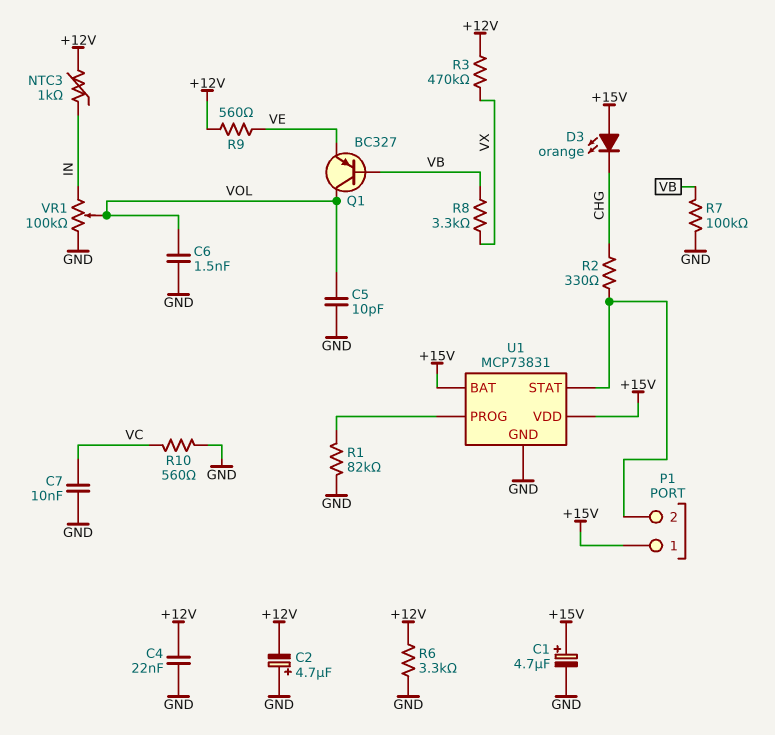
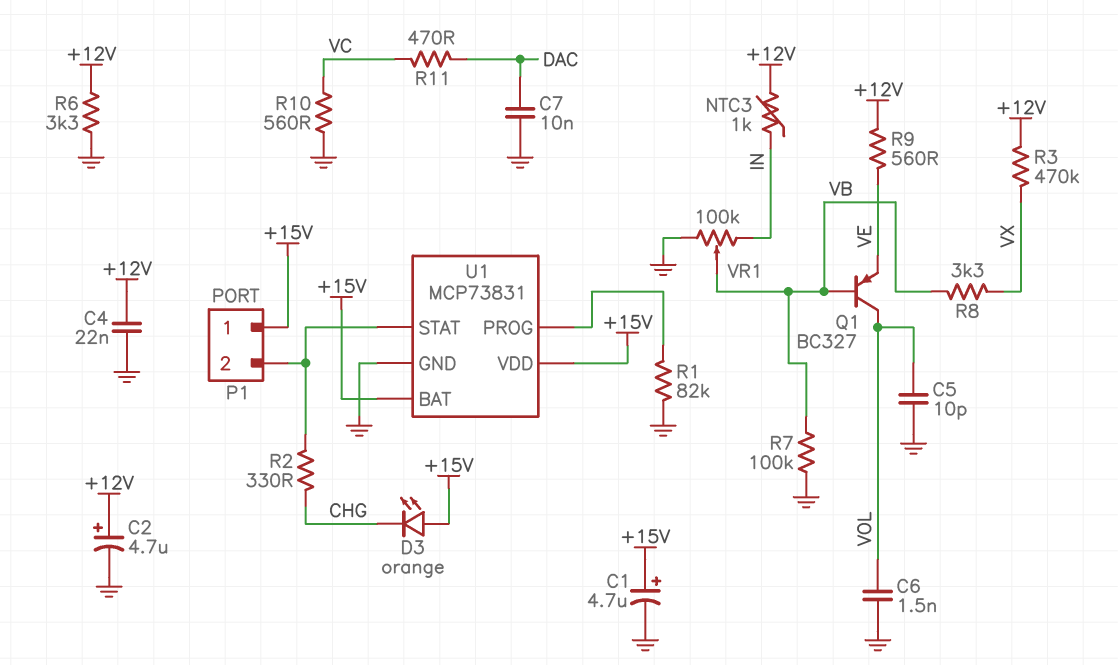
C2: 4.7uF (plus GND, minus +12V) -> 4.7uF (plus +12V, minus GND)
C7: 10nF (GND, VC) -> 10nF (DAC, GND)
R11: none -> 470 (DAC, VC)
VR1: 100k (GND, IN, wiper VOL) -> 100k (GND, IN, wiper VB)

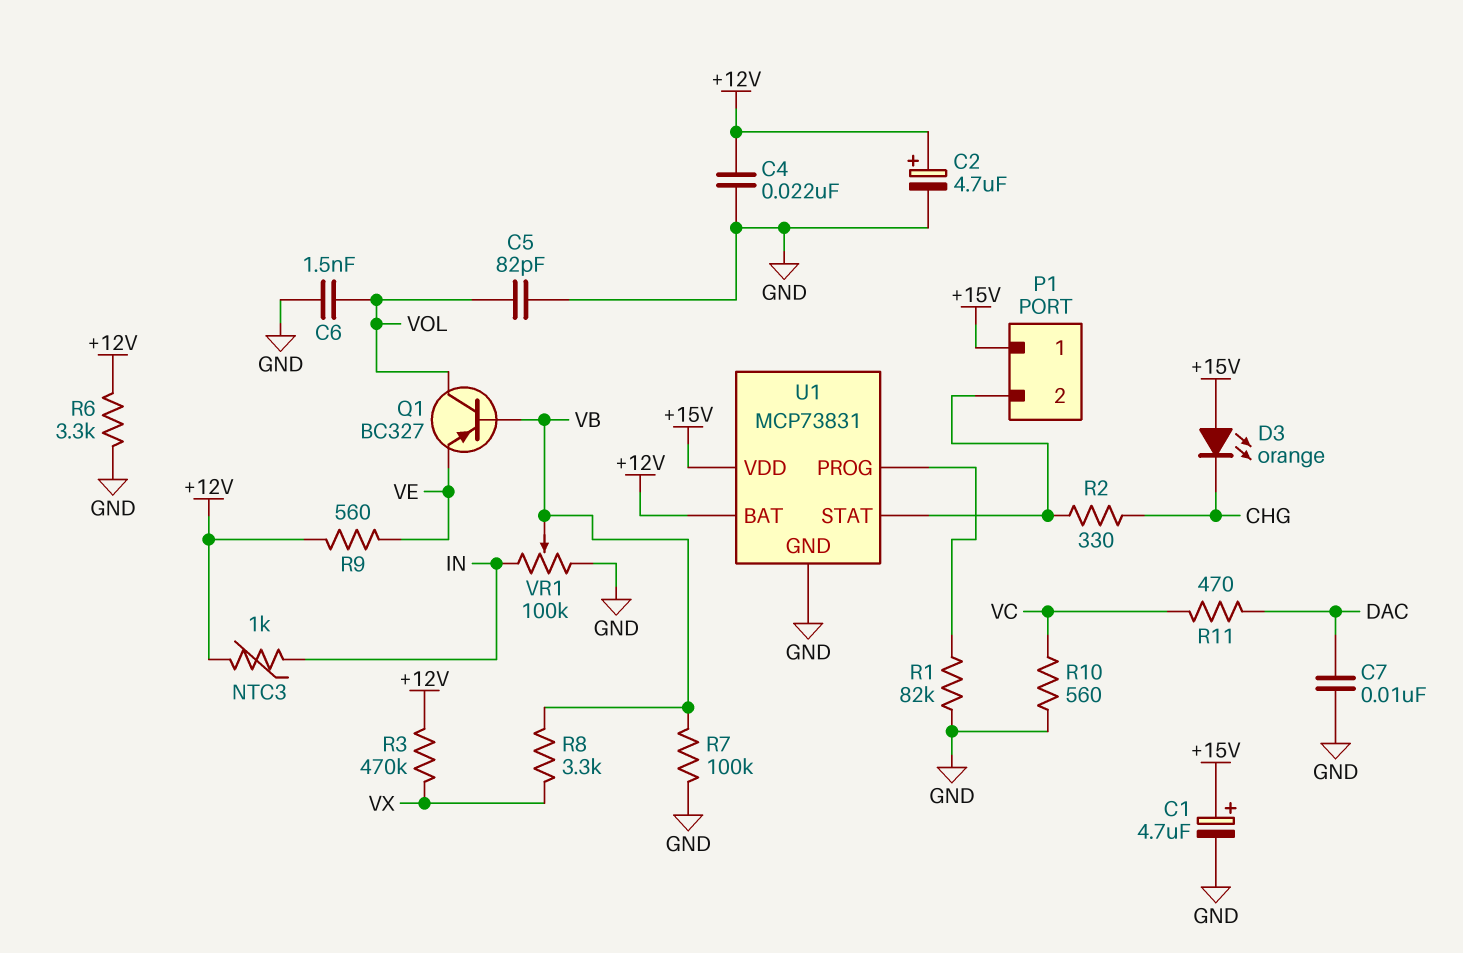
C5: 10pF (GND, VOL) -> 82pF (GND, VOL)
U1 pin BAT: +15V -> +12V

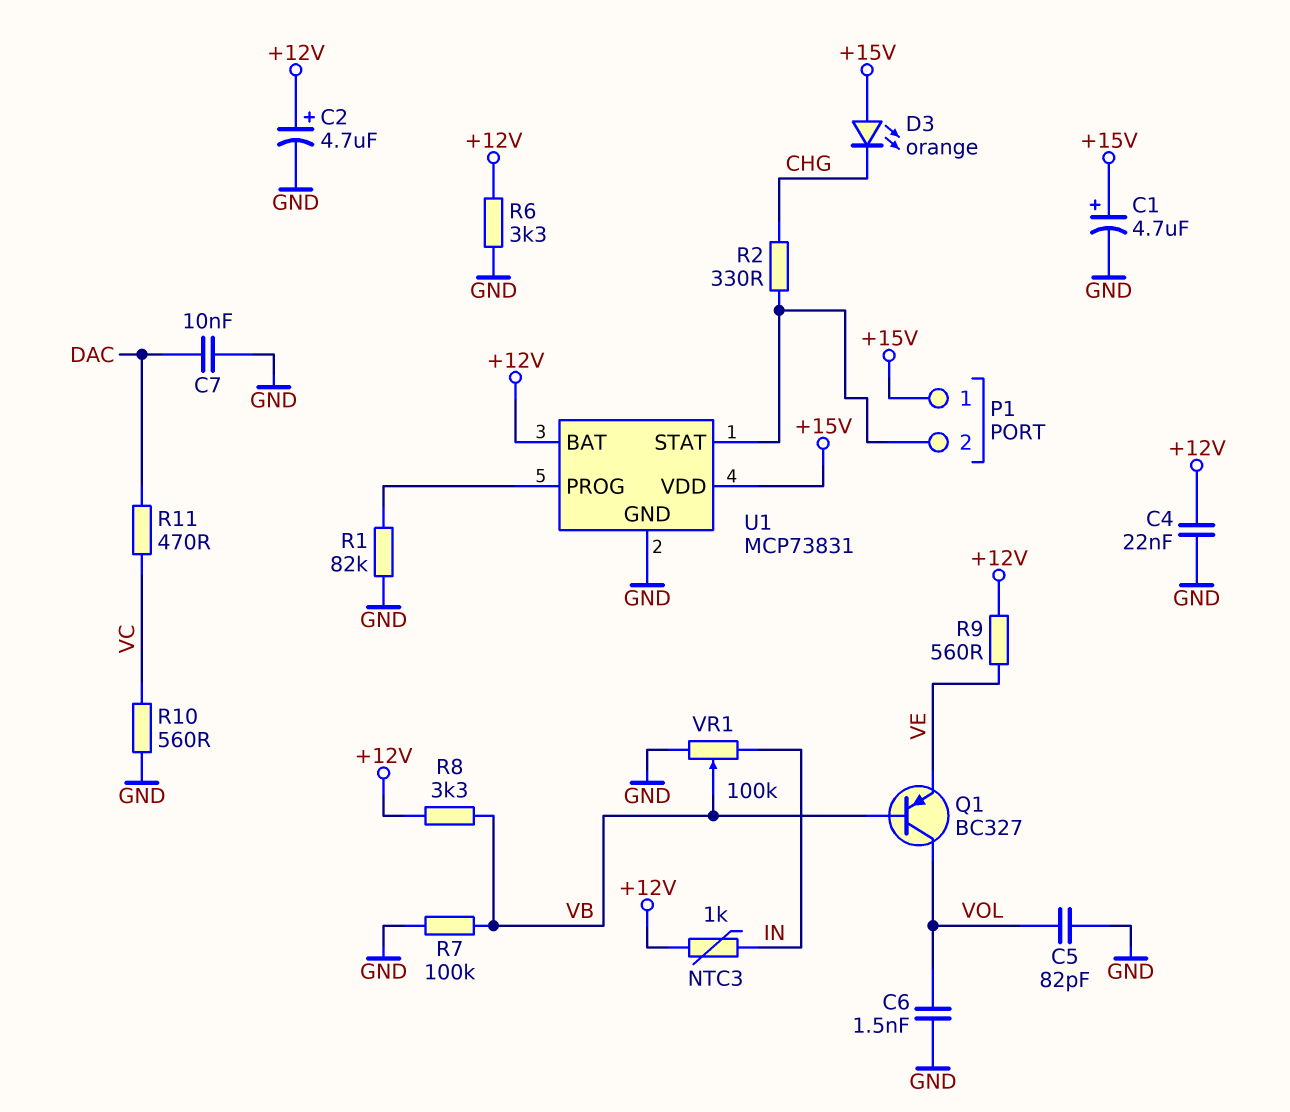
R3: 470k (+12V, VX) -> none
R8: 3.3k (VB, VX) -> 3.3k (+12V, VB)

